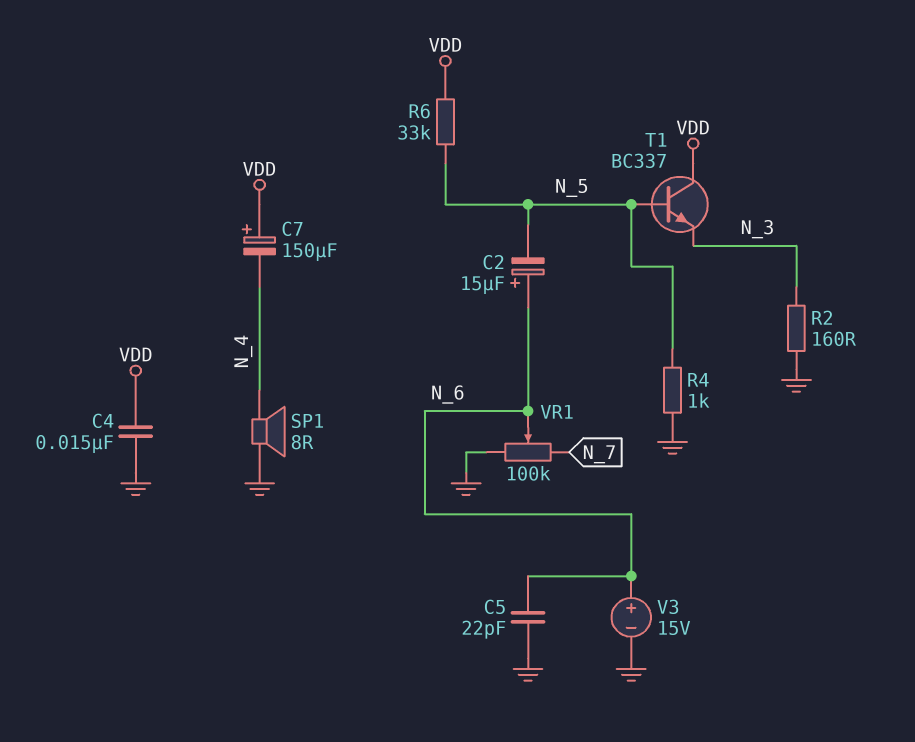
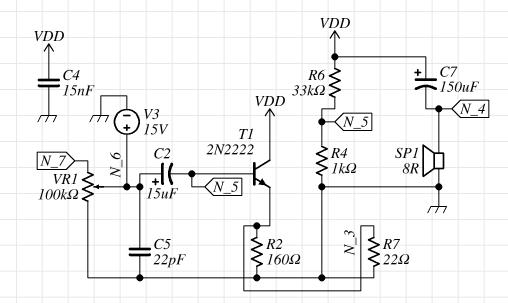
R7: none -> 22 (GND, N_3)
T1: NPN BC337 (B N_5, C VDD, E N_3) -> NPN 2N2222 (B N_5, C VDD, E N_3)

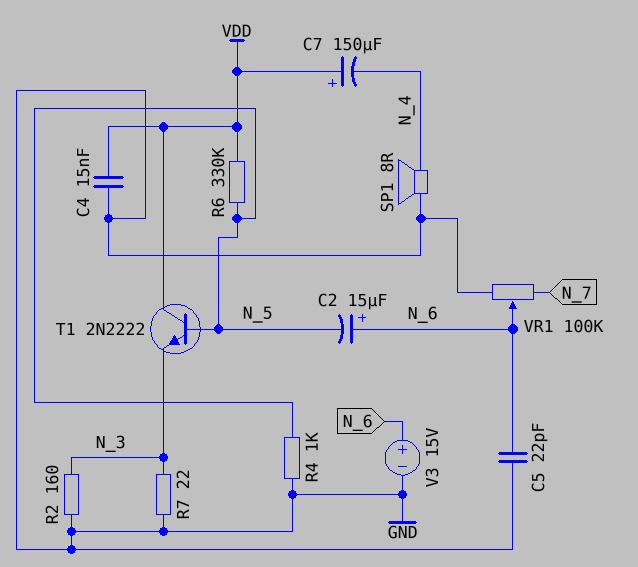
R6: 33k (N_5, VDD) -> 330k (N_5, VDD)

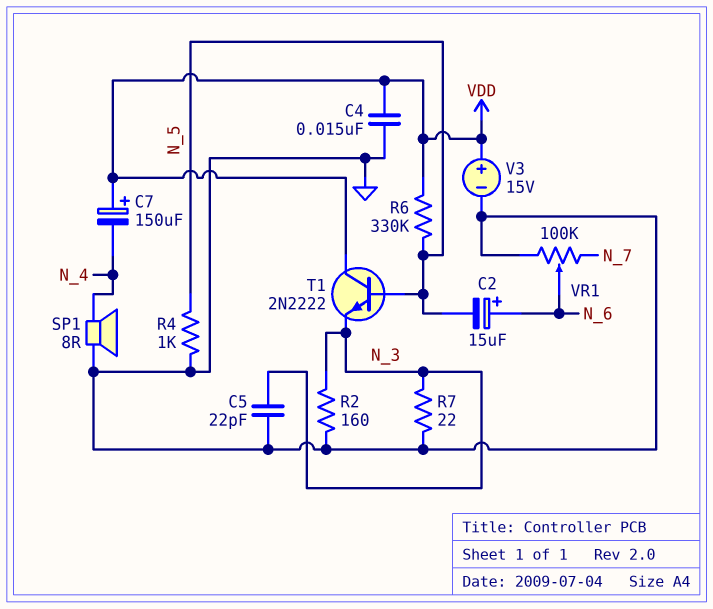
C5: 22pF (GND, N_6) -> 22pF (GND, N_3)
V3: 15V (plus N_6, minus GND) -> 15V (plus VDD, minus GND)

